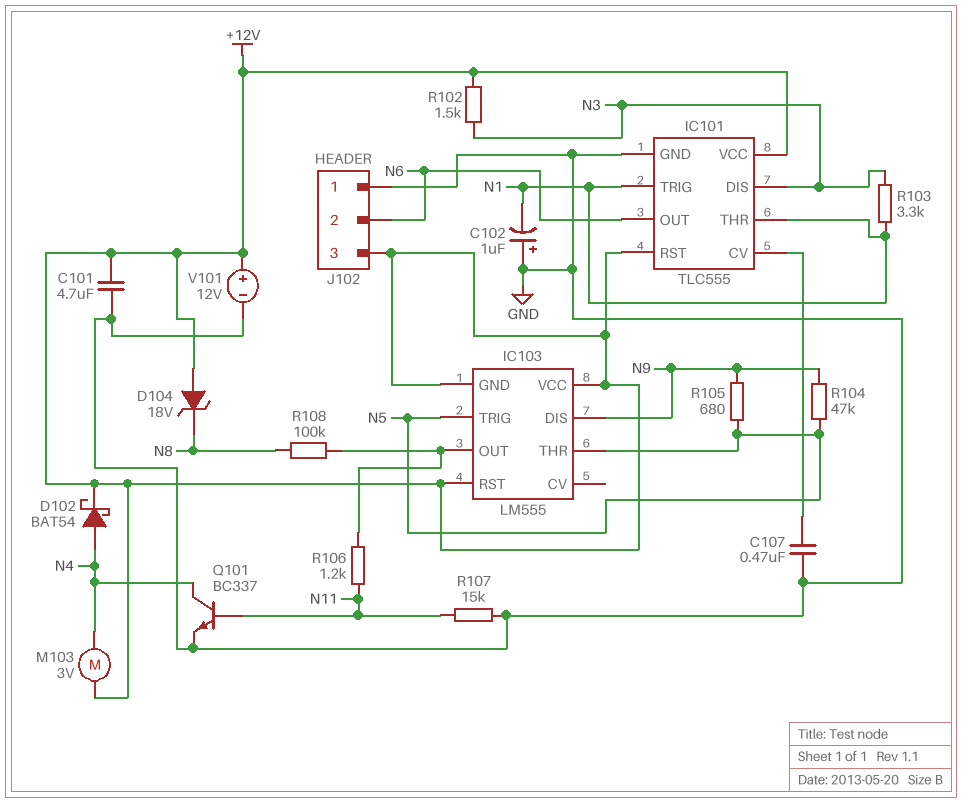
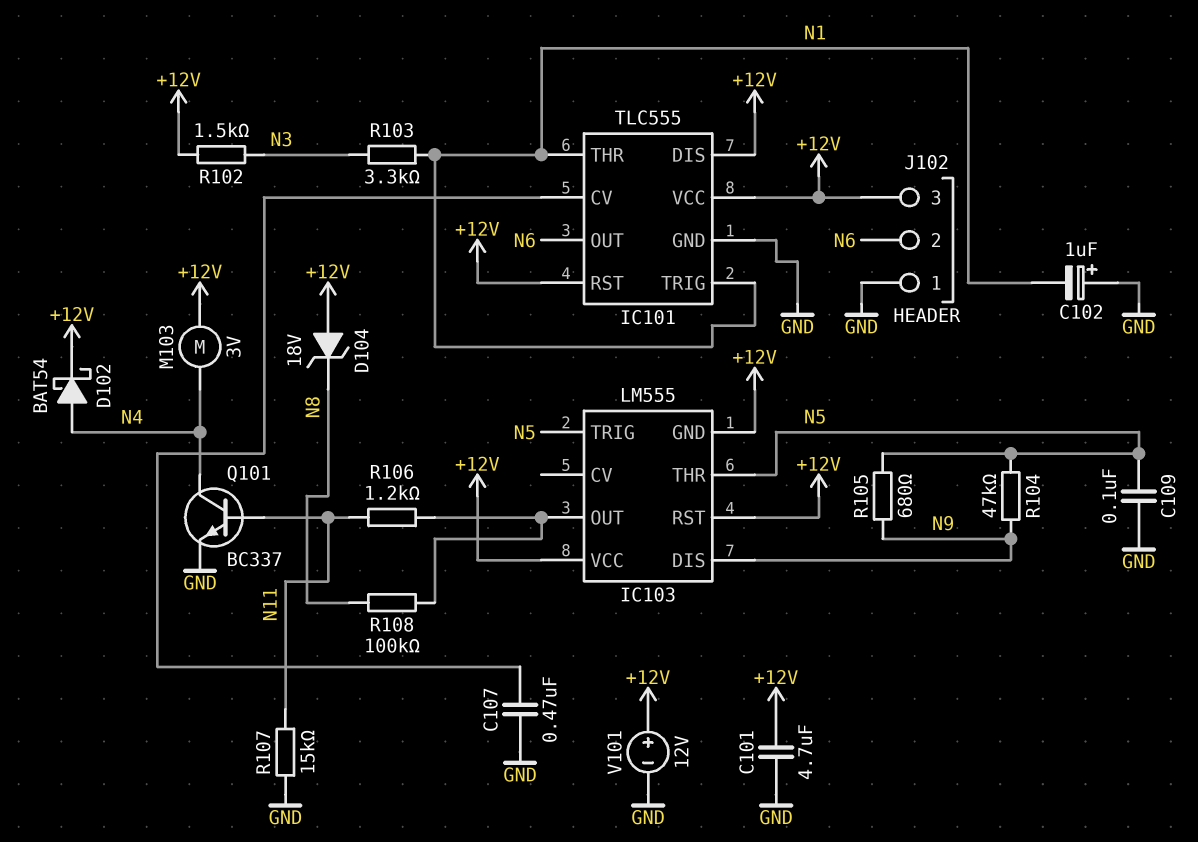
C109: none -> 100nF (GND, N5)
IC101 pin DIS: N3 -> +12V

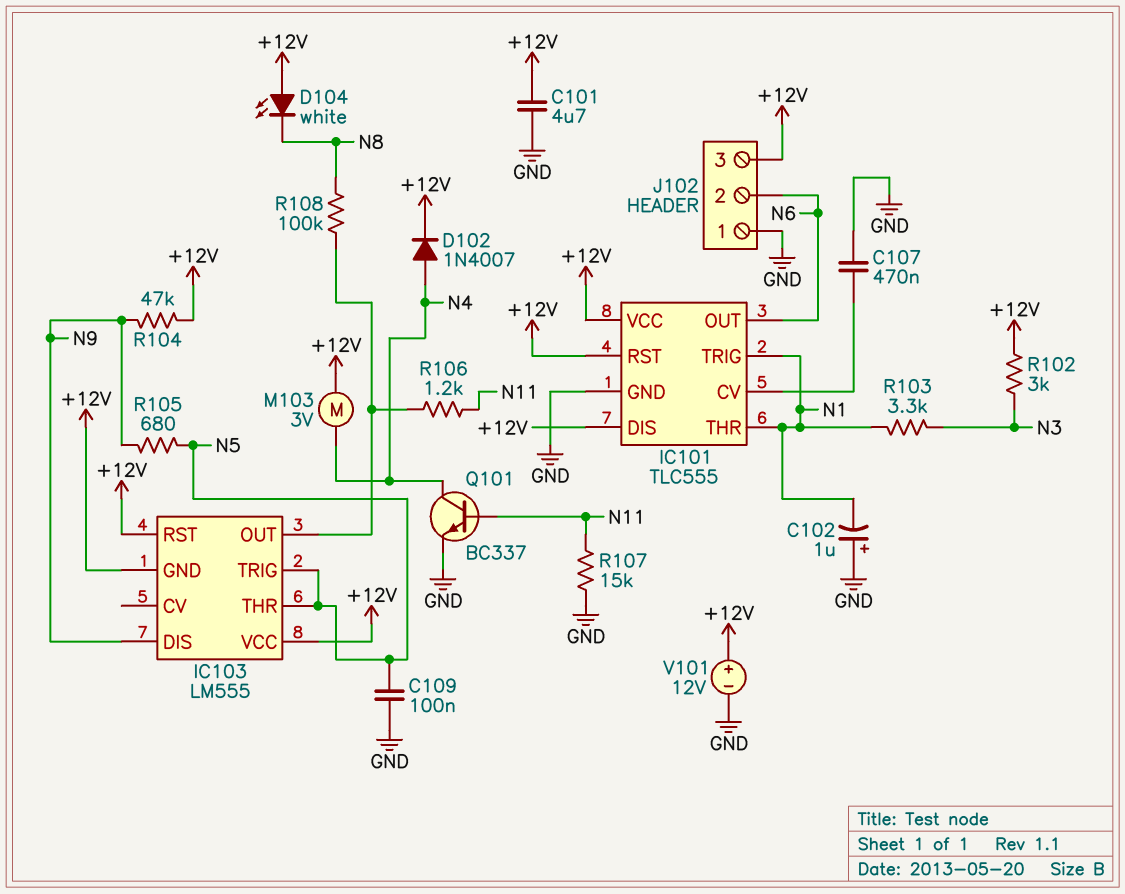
D102: schottky BAT54 (A N4, K +12V) -> diode 1N4007 (A N4, K +12V)
D104: zener 18V (A +12V, K N8) -> LED white (A +12V, K N8)
R102: 1.5k (+12V, N3) -> 3k (+12V, N3)
R104: 47k (N5, N9) -> 47k (+12V, N9)

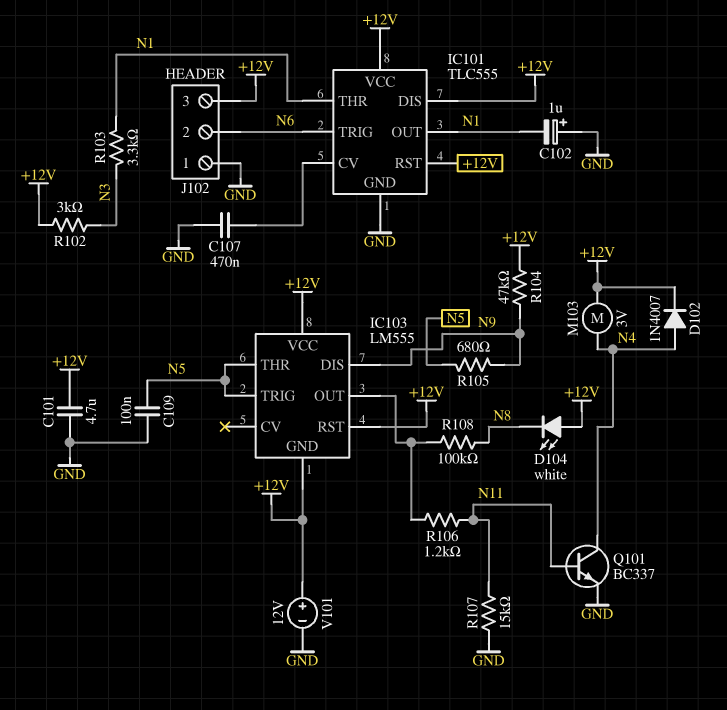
IC101 pin OUT: N6 -> N1
IC101 pin TRIG: N1 -> N6

